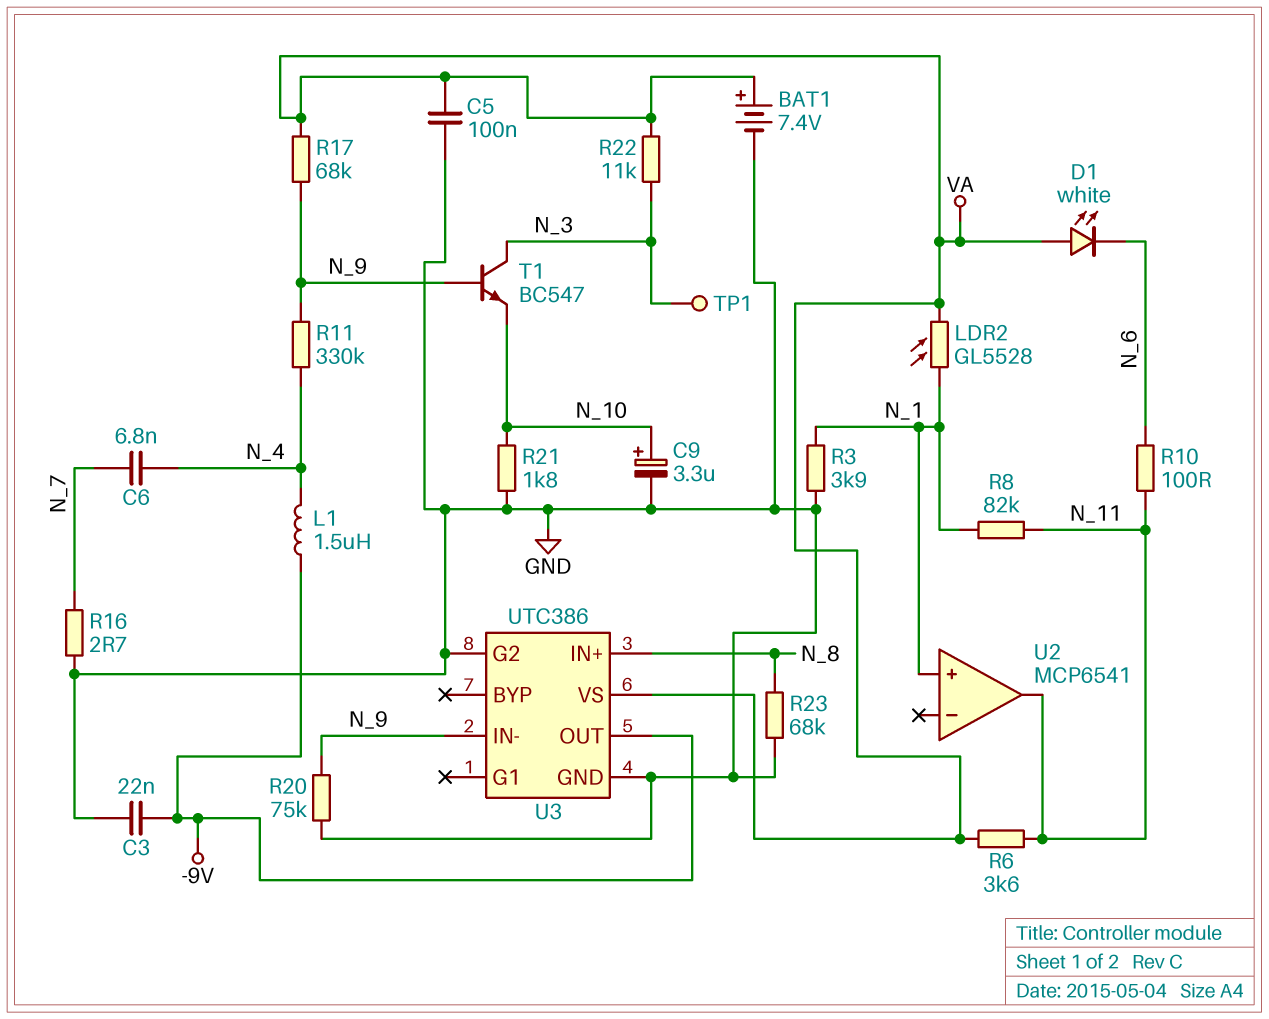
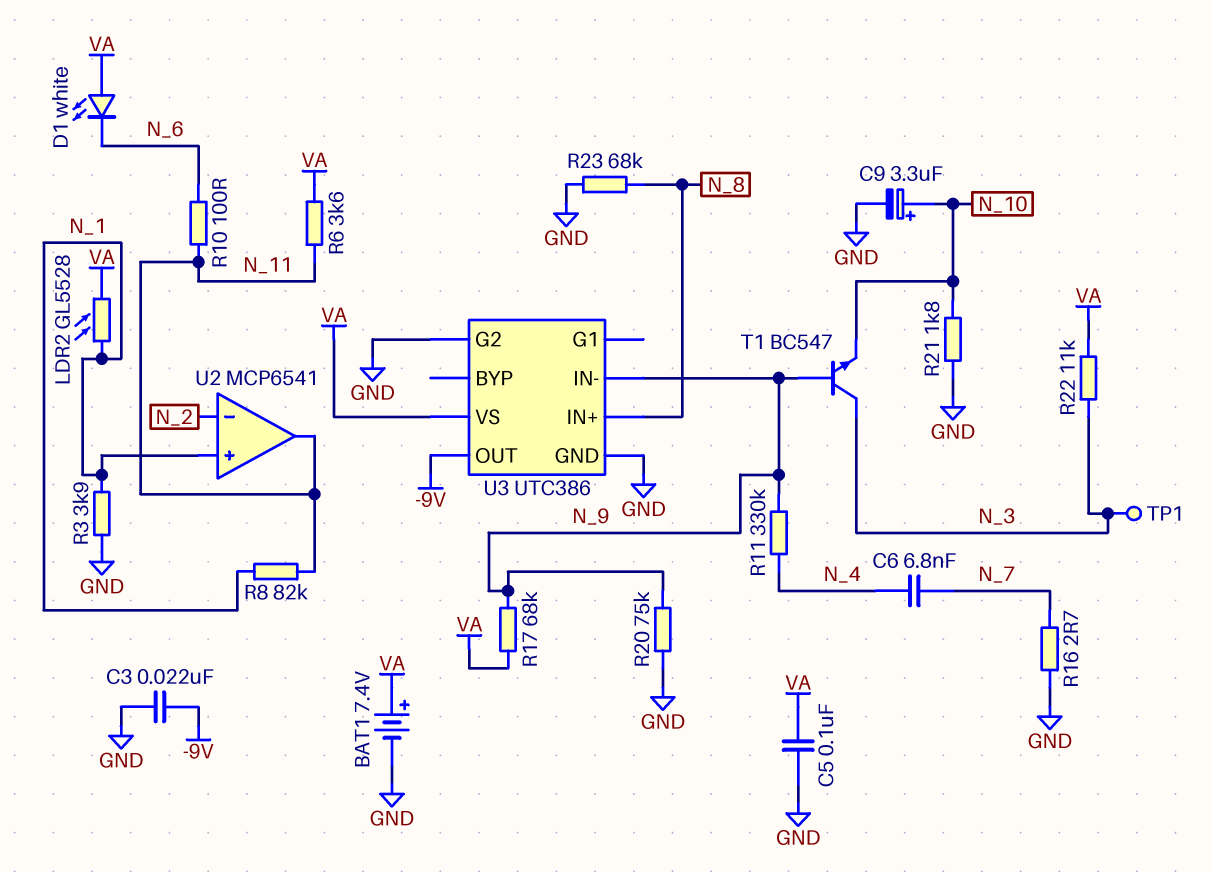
L1: 1.5uH (-9V, N_4) -> none
U2 pin in-: none -> N_2

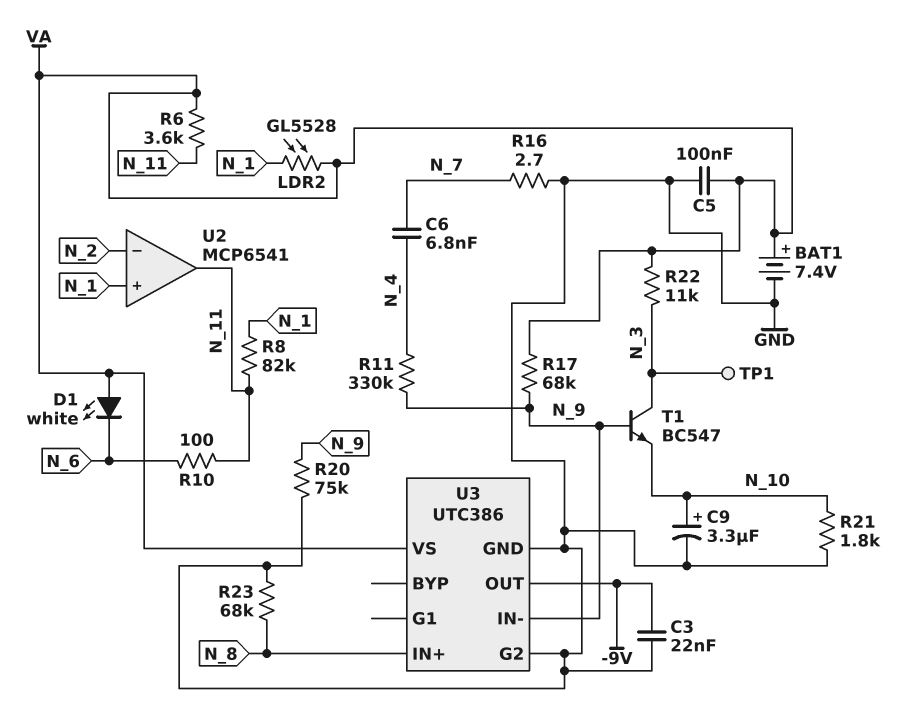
R3: 3.9k (GND, N_1) -> none

